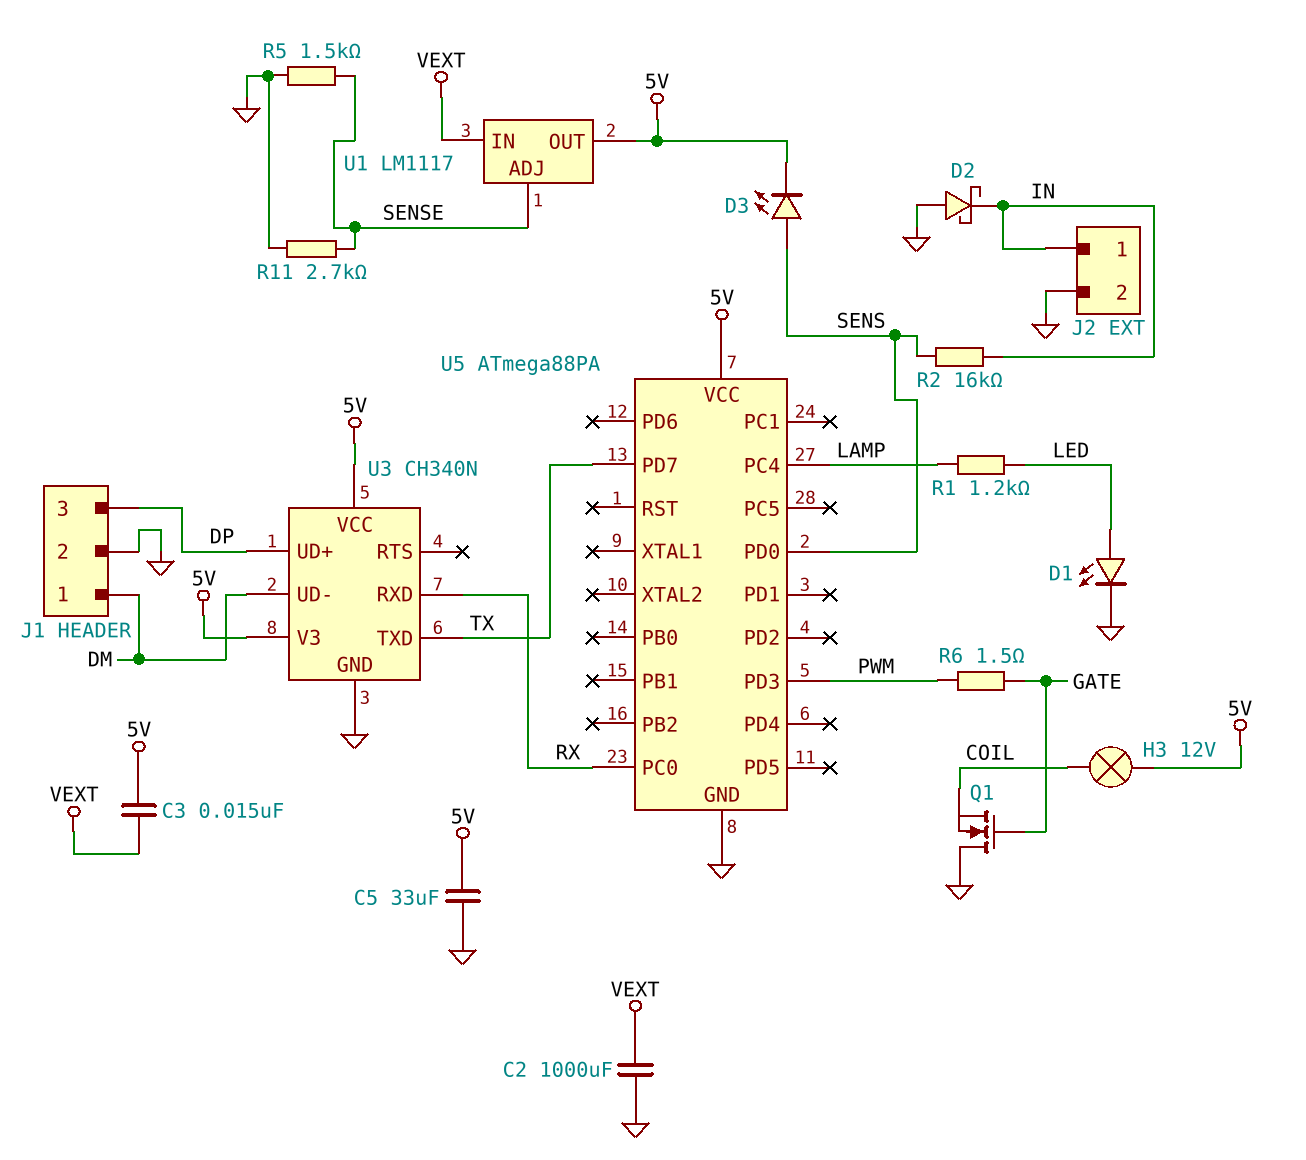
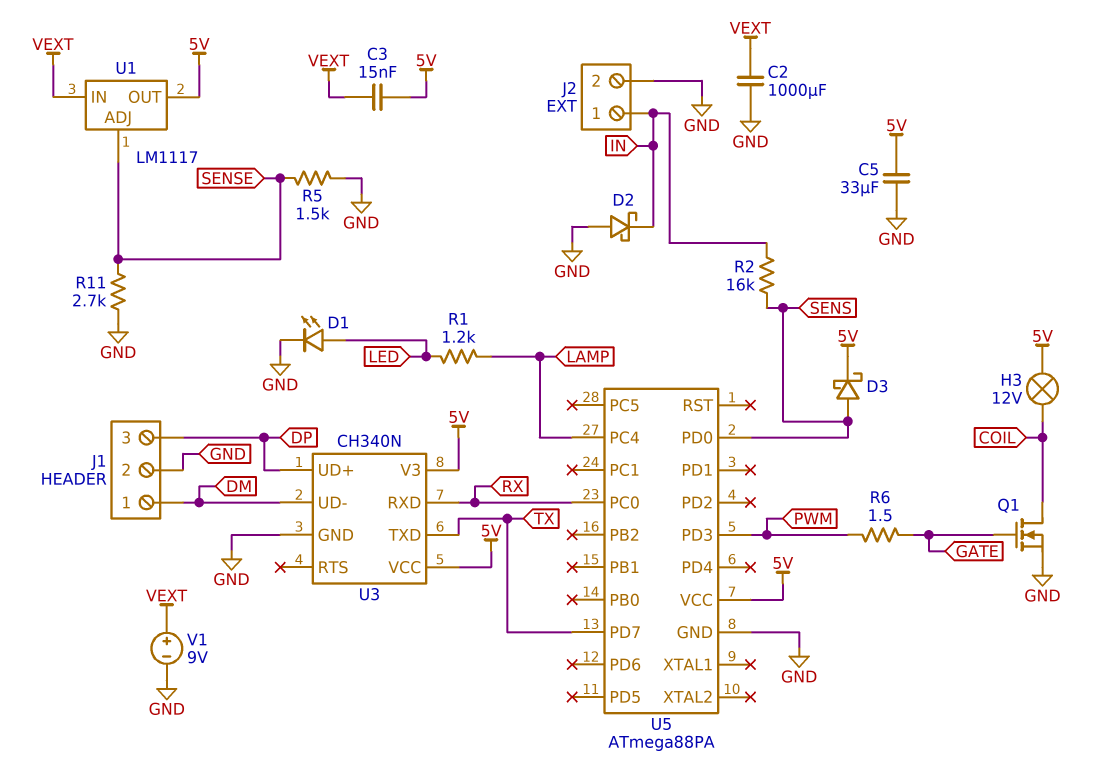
D3: LED (A SENS, K 5V) -> schottky (A SENS, K 5V)
Q1: NMOS (G GATE, D GND, S COIL) -> NMOS (G GATE, D COIL, S GND)
V1: none -> 9V (plus VEXT, minus GND)

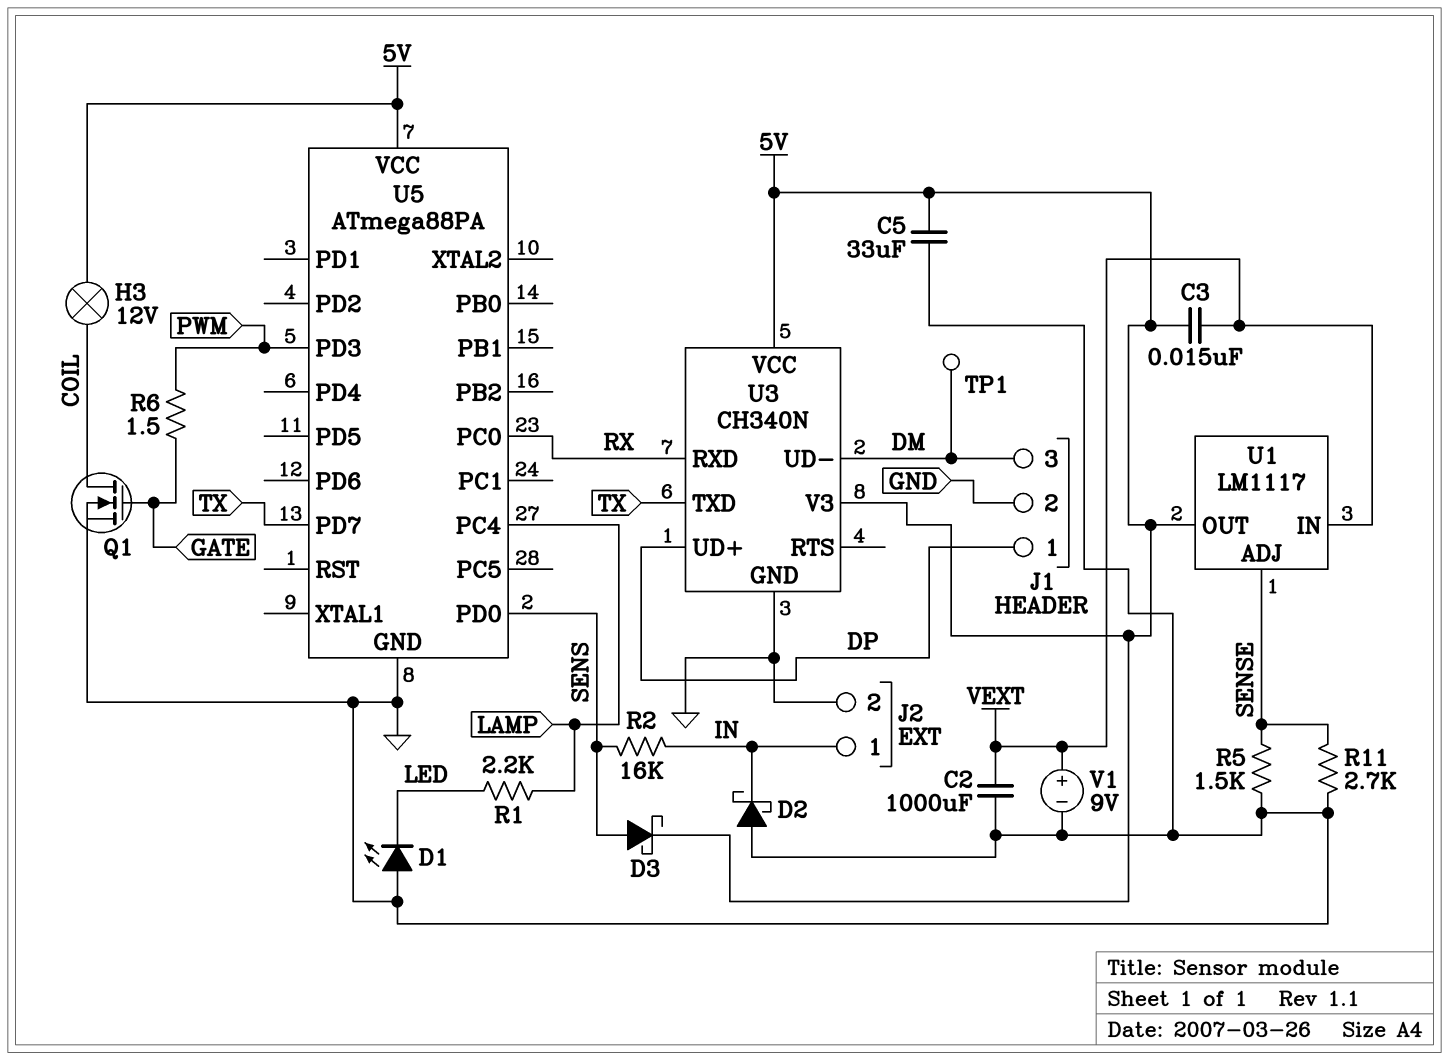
D1: LED (A LED, K GND) -> LED (A GND, K LED)
J1 pin 1: DM -> DP
J1 pin 3: DP -> DM
R1: 1.2k (LAMP, LED) -> 2.2k (LAMP, LED)
TP1: none -> test point (DM)

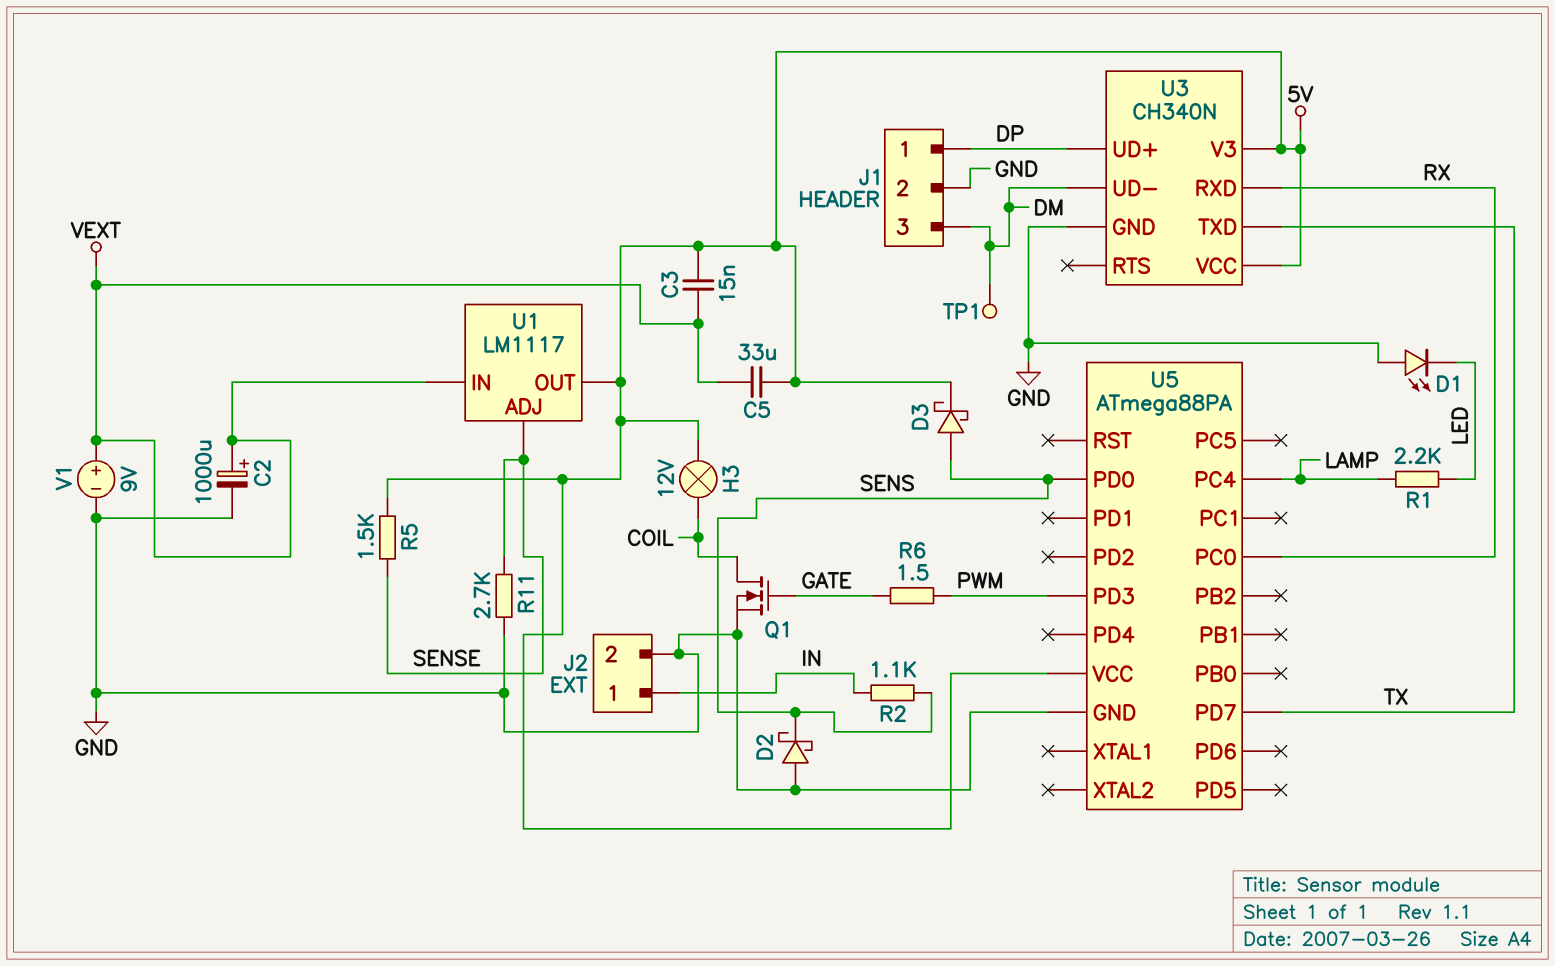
C2: 1000uF (GND, VEXT) -> 1000uF (plus VEXT, minus GND)
C5: 33uF (5V, GND) -> 33uF (5V, VEXT)
D2: schottky (A GND, K IN) -> schottky (A GND, K SENS)
R2: 16k (IN, SENS) -> 1.1k (IN, SENS)
R5: 1.5k (GND, SENSE) -> 1.5k (5V, SENSE)

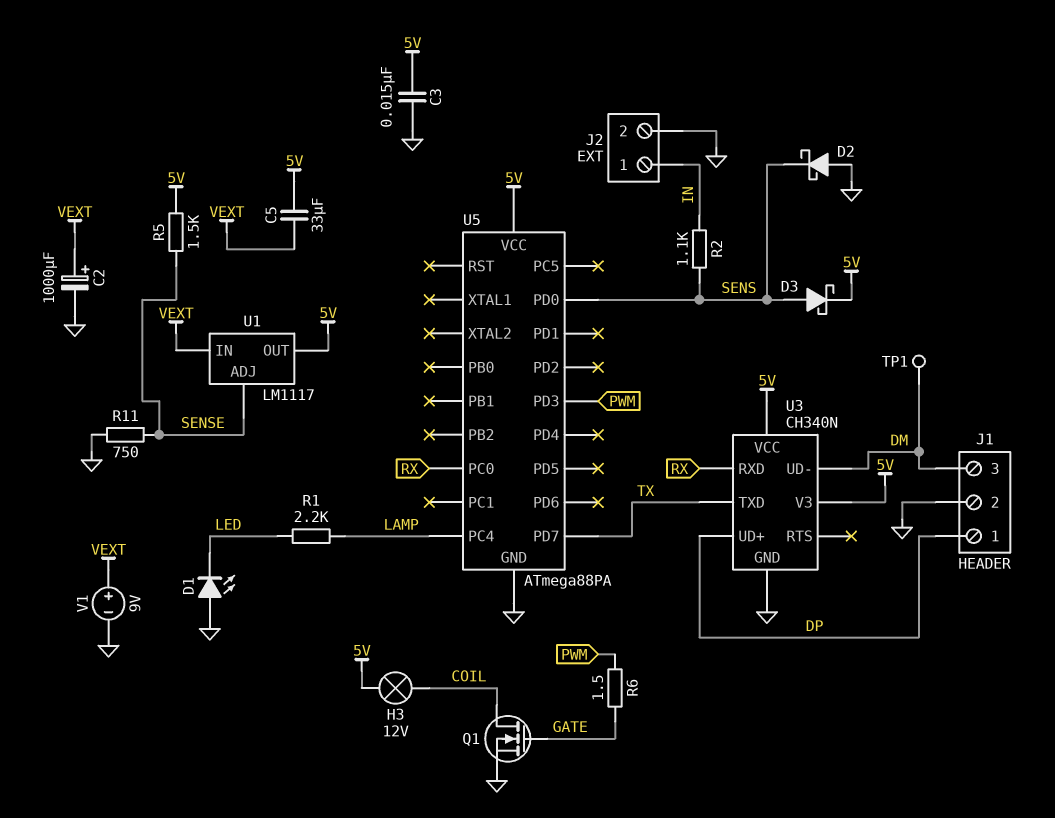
C3: 15nF (5V, VEXT) -> 15nF (5V, GND)
R11: 2.7k (GND, SENSE) -> 750 (GND, SENSE)

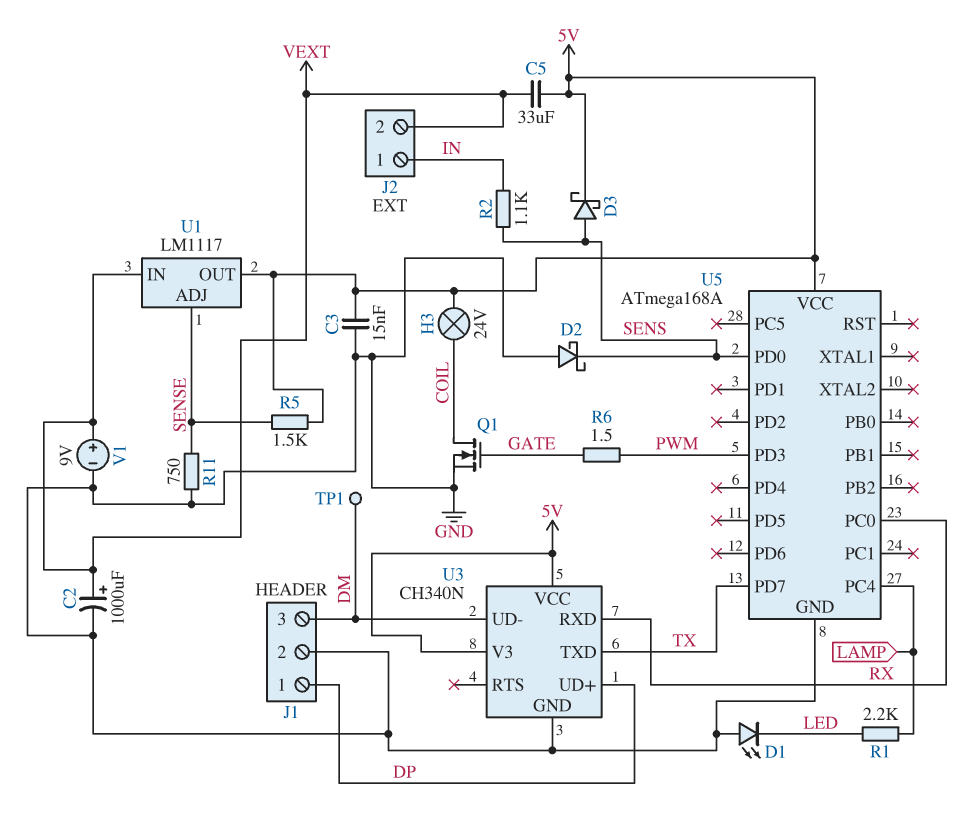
H3: lamp 12V (5V, COIL) -> lamp 24V (5V, COIL)
J2 pin 2: GND -> VEXT
U5: ATmega88PA -> ATmega168A

